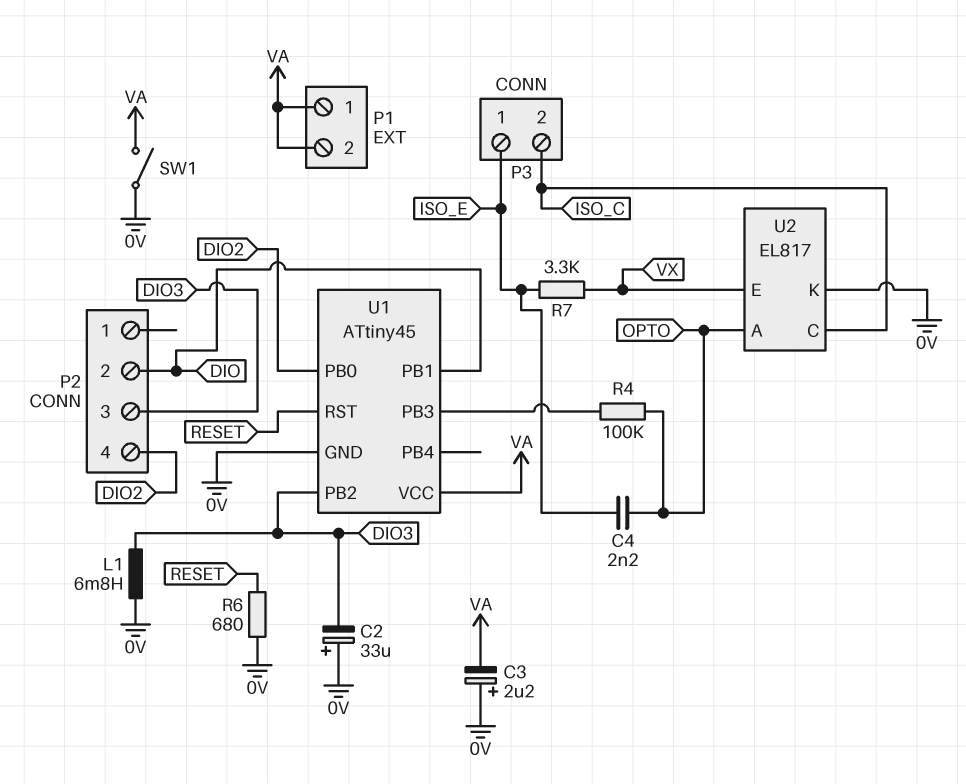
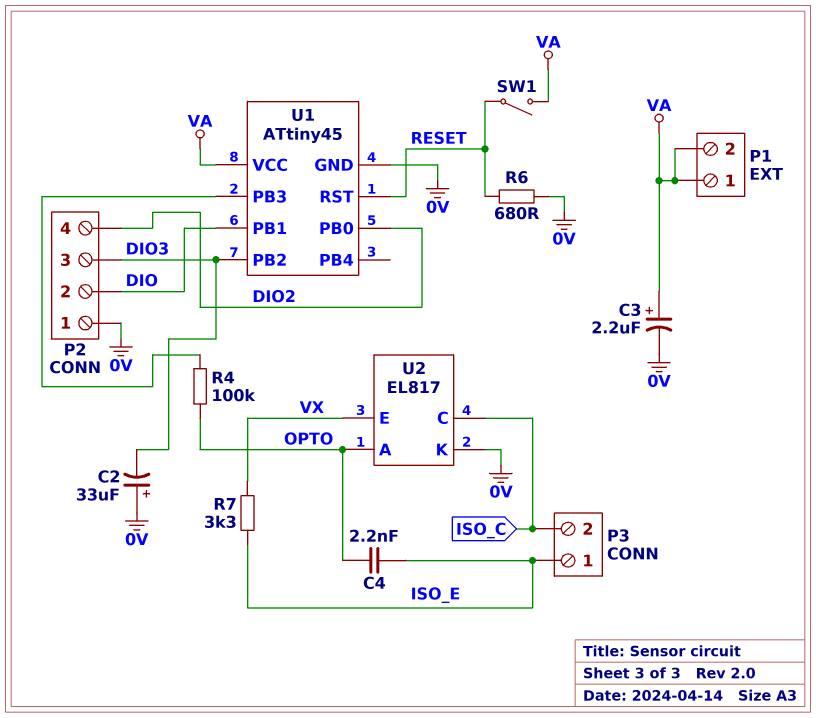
C3: 2.2uF (plus 0V, minus VA) -> 2.2uF (plus VA, minus 0V)
L1: 6.8mH (0V, DIO3) -> none
P2 pin 1: none -> 0V
SW1: switch (0V, VA) -> switch (RESET, VA)

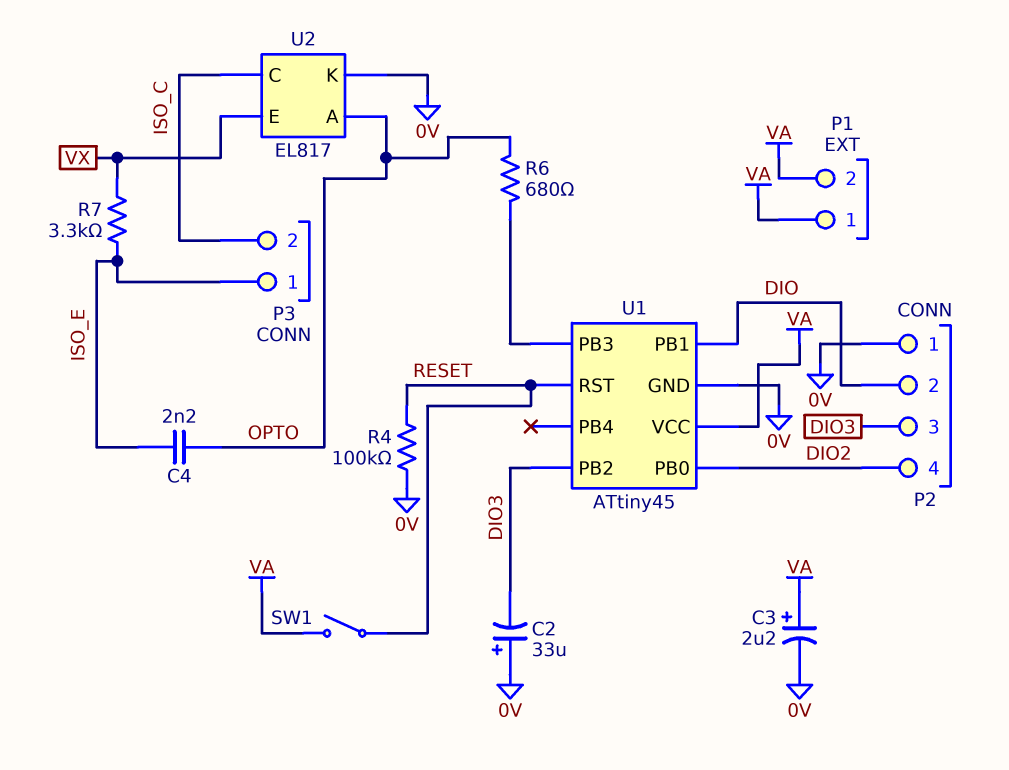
R4: 100k (OPTO, U1/PB3) -> 100k (0V, RESET)
R6: 680 (0V, RESET) -> 680 (OPTO, U1/PB3)

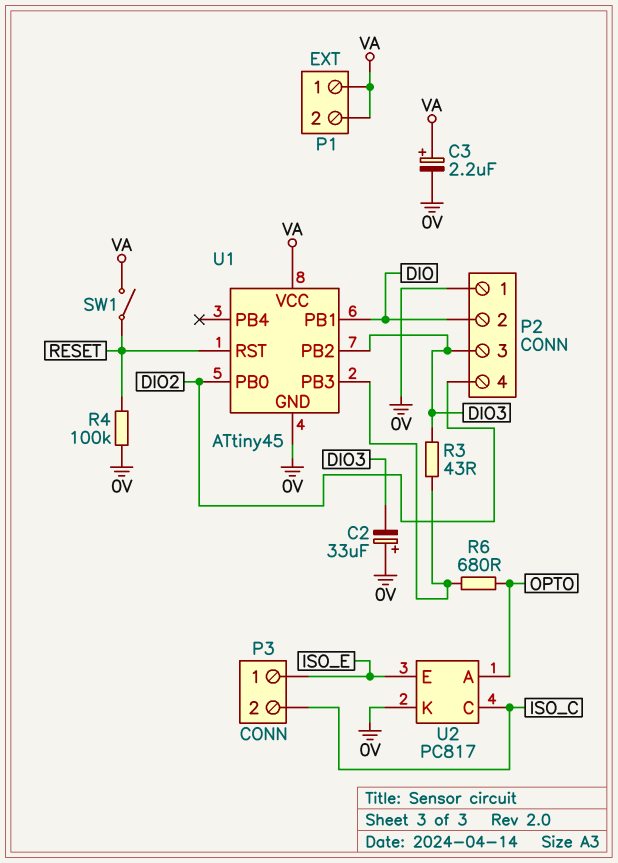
C4: 2.2nF (ISO_E, OPTO) -> none
R3: none -> 43 (DIO3, U1/PB3)
R7: 3.3k (ISO_E, VX) -> none
U2: EL817 -> PC817
U2 pin E: VX -> ISO_E

